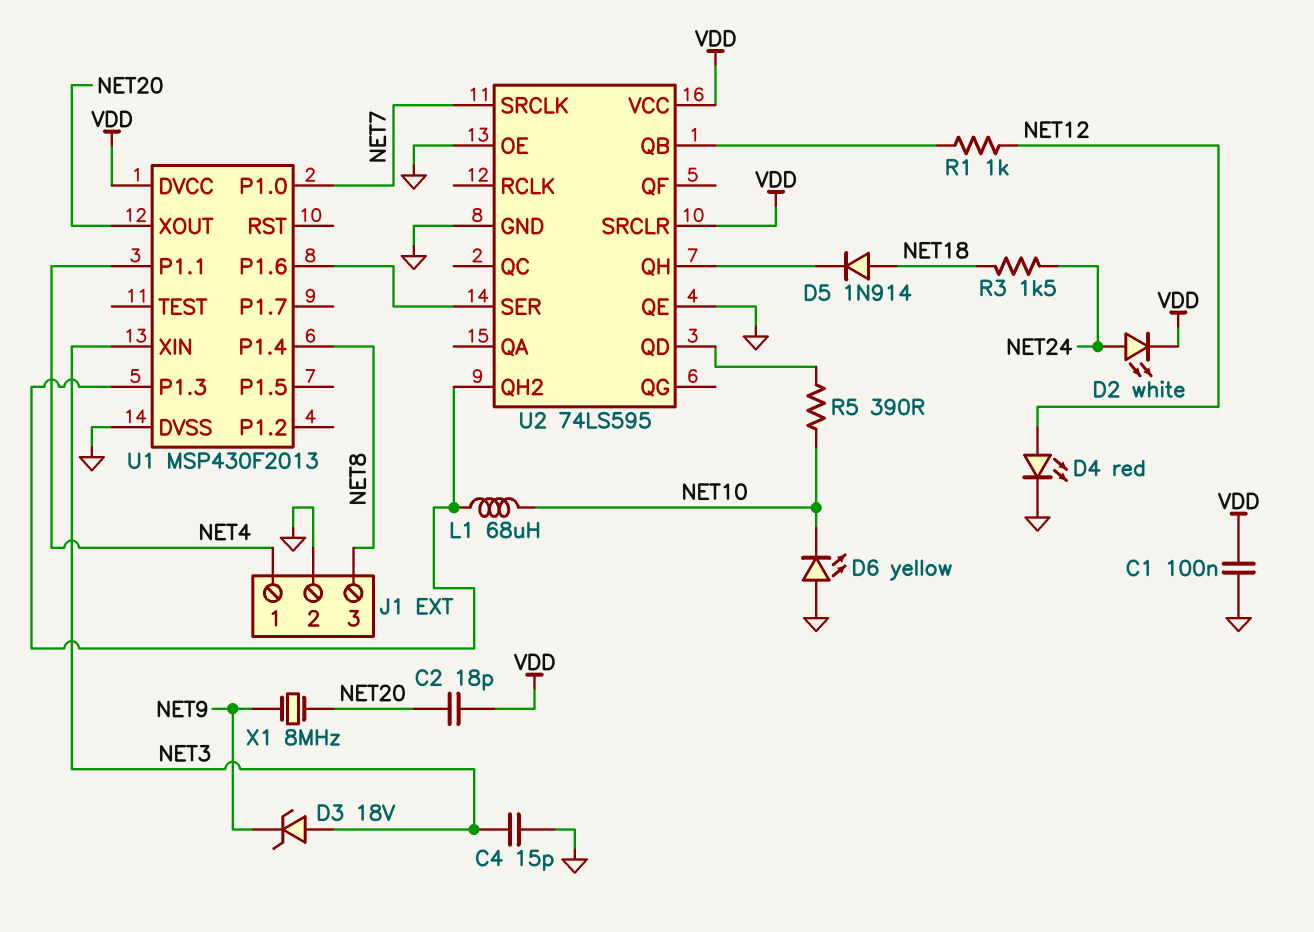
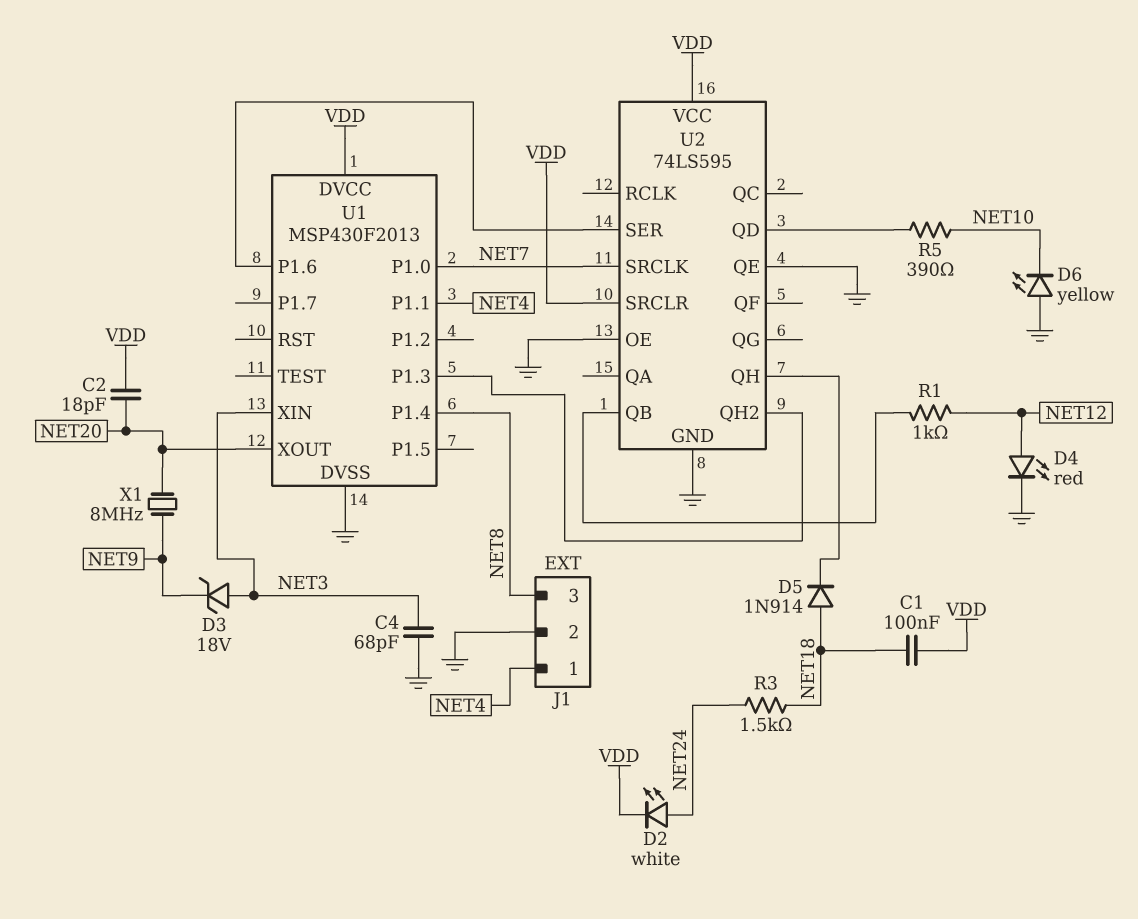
C1: 100nF (GND, VDD) -> 100nF (NET18, VDD)
C4: 15pF (GND, NET3) -> 68pF (GND, NET3)
L1: 68uH (NET10, U1/P1.3) -> none

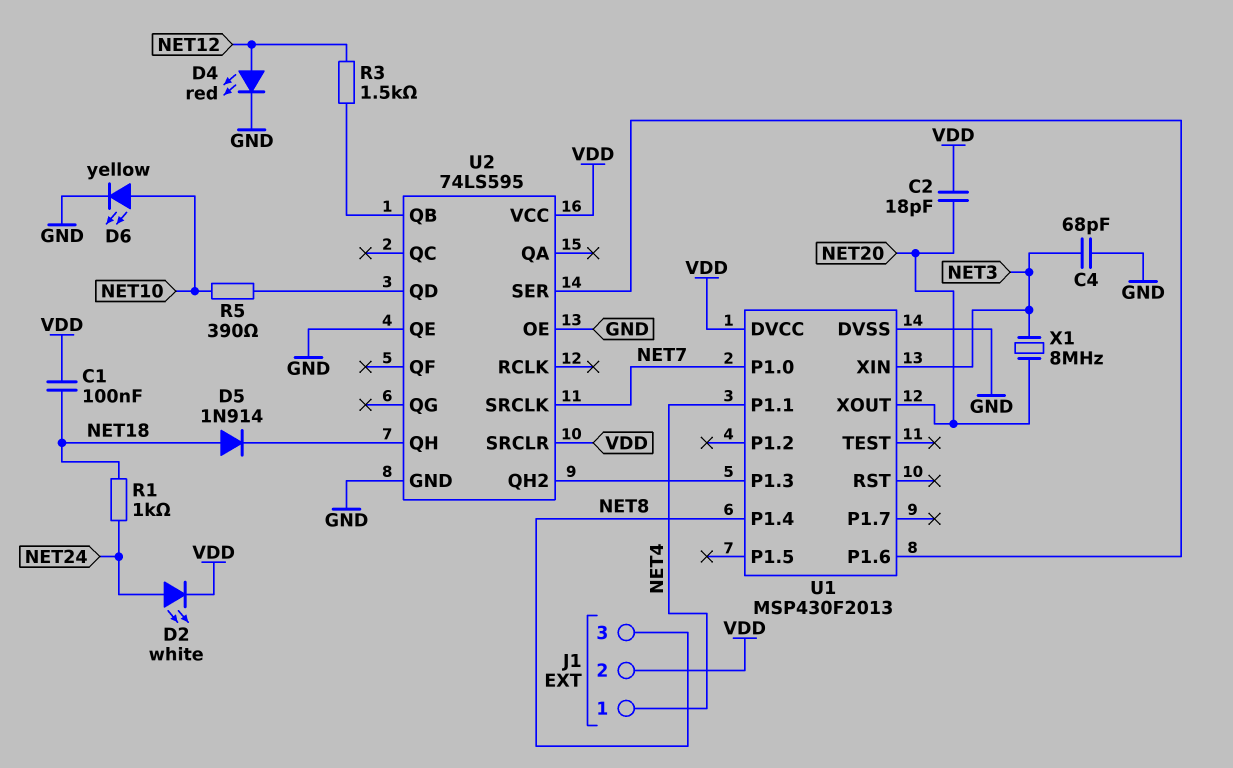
D3: zener 18V (A NET3, K NET9) -> none
D6: LED yellow (A GND, K NET10) -> LED yellow (A NET10, K GND)
J1 pin 2: GND -> VDD
R1: 1k (NET12, U2/QB) -> 1k (NET18, NET24)
R3: 1.5k (NET18, NET24) -> 1.5k (NET12, U2/QB)
X1: 8MHz (NET9, NET20) -> 8MHz (NET3, NET20)

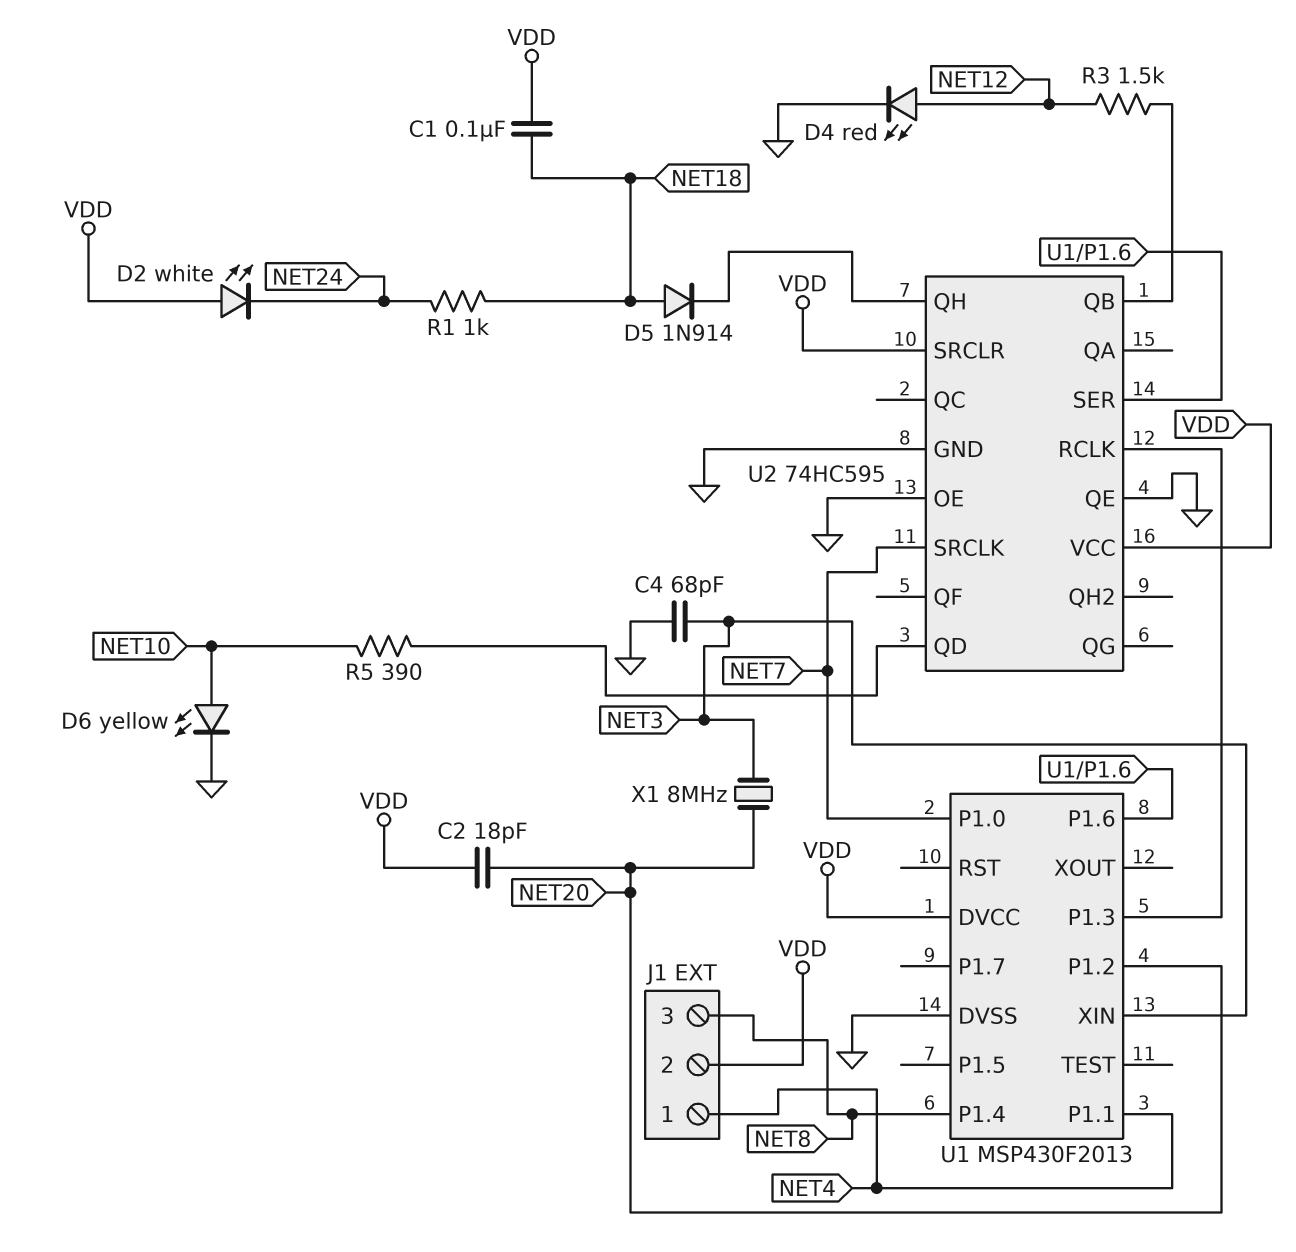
D2: LED white (A NET24, K VDD) -> LED white (A VDD, K NET24)
U1 pin P1.2: none -> NET20
U1 pin XOUT: NET20 -> none
U2: 74LS595 -> 74HC595
U2 pin QH2: U1/P1.3 -> none
U2 pin RCLK: none -> U1/P1.3

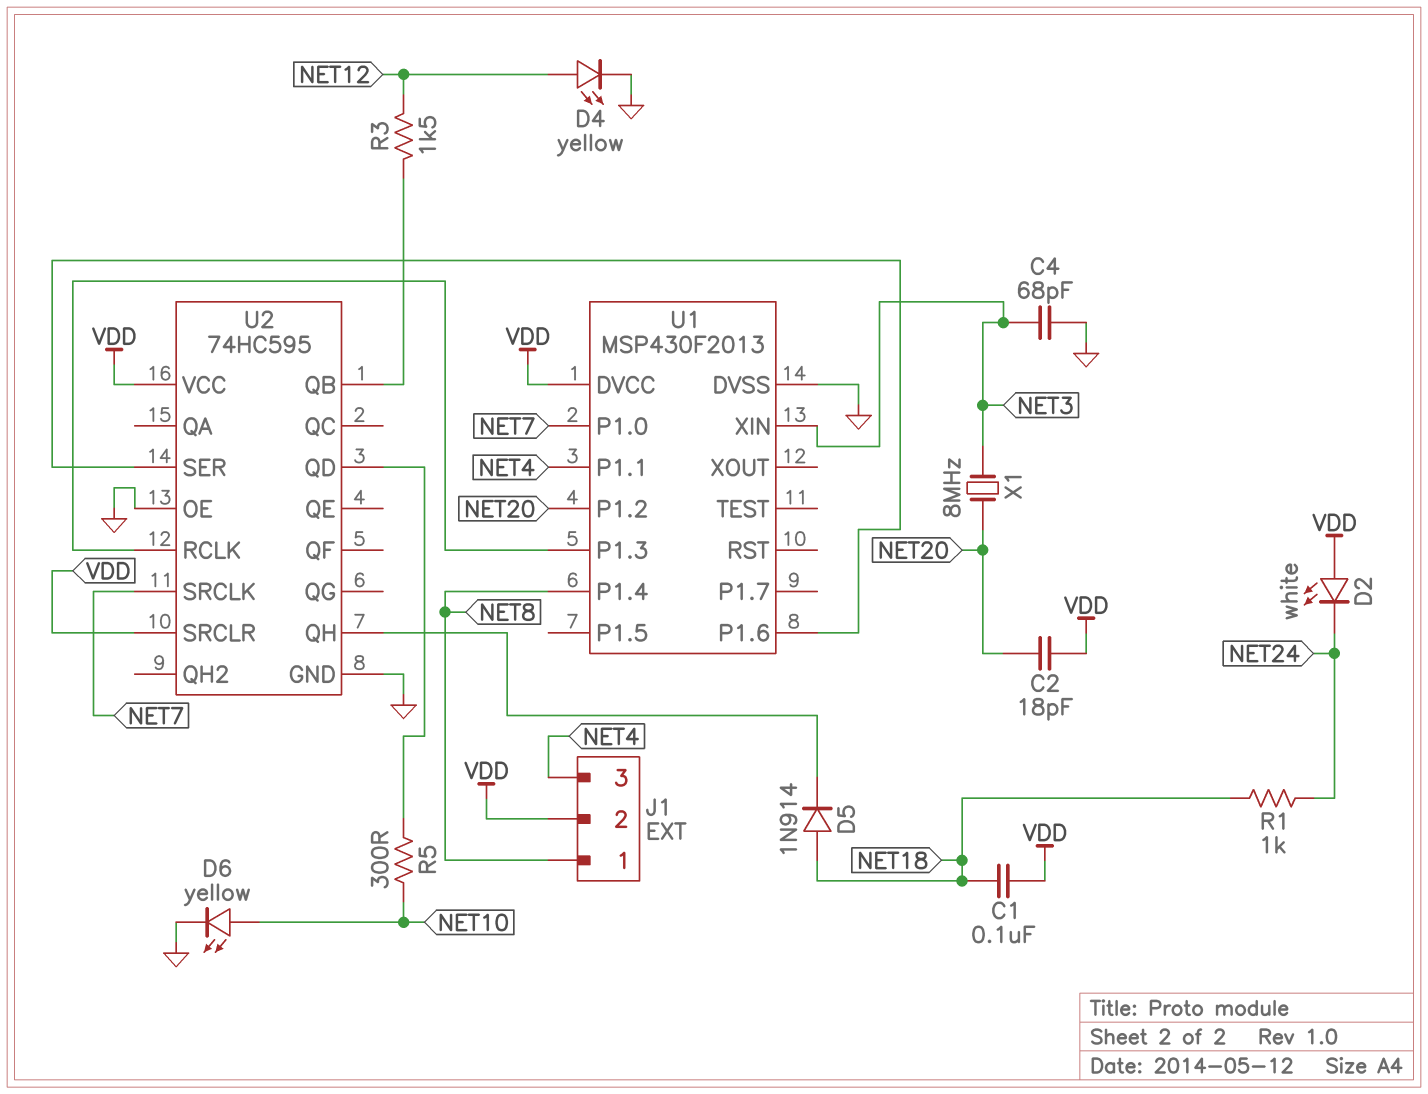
D4: LED red (A NET12, K GND) -> LED yellow (A NET12, K GND)
J1 pin 1: NET4 -> NET8
J1 pin 3: NET8 -> NET4
R5: 390 (NET10, U2/QD) -> 300 (NET10, U2/QD)
U2 pin QE: GND -> none

